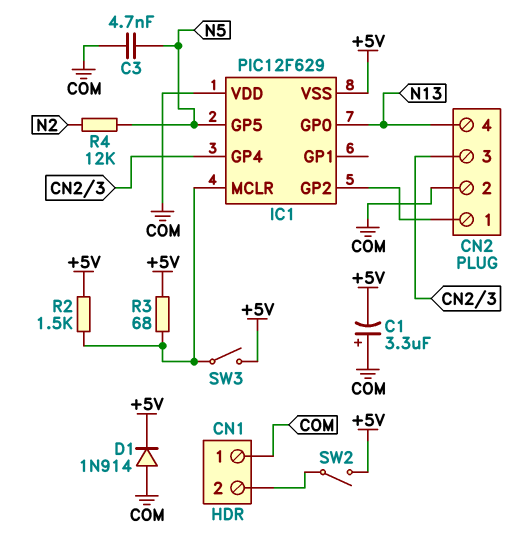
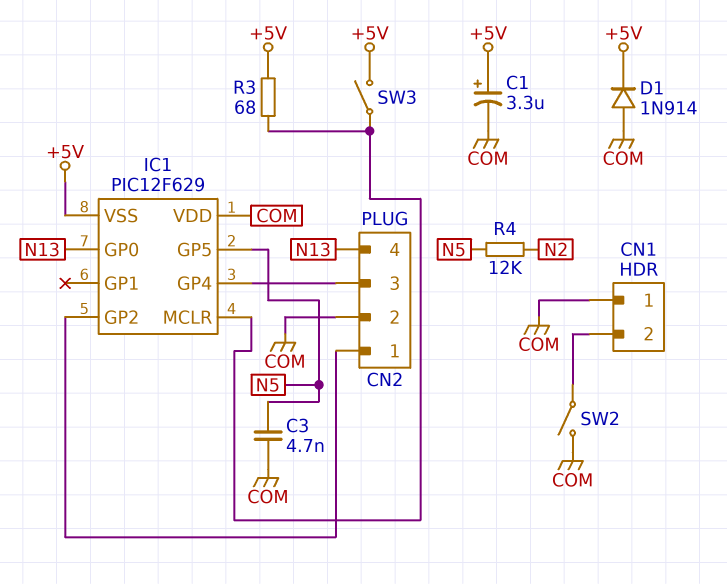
C1: 3.3uF (plus COM, minus +5V) -> 3.3uF (plus +5V, minus COM)
R2: 1.5k (+5V, IC1/MCLR) -> none
SW2: switch (+5V, CN1/2) -> switch (CN1/2, COM)

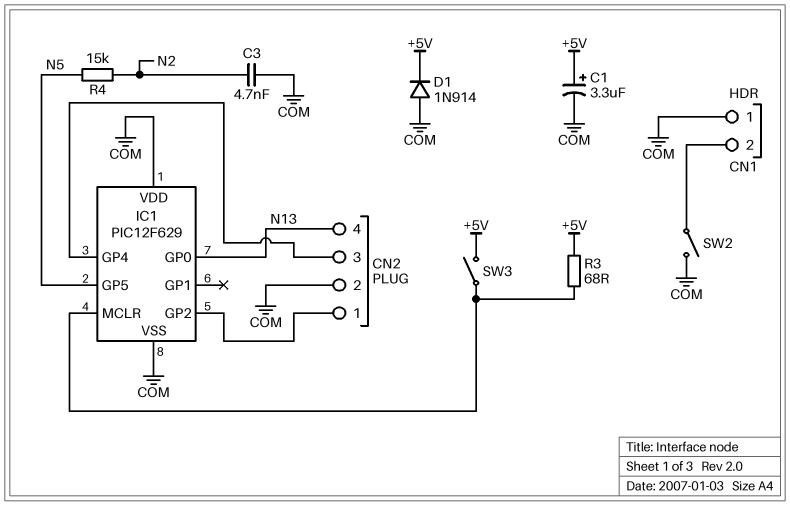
C3: 4.7nF (COM, N5) -> 4.7nF (COM, N2)
IC1 pin VSS: +5V -> COM
R4: 12k (N2, N5) -> 15k (N2, N5)

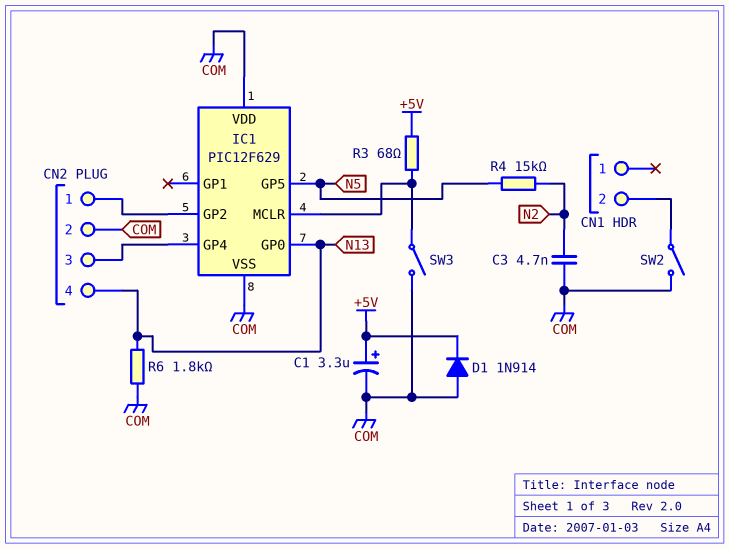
CN1 pin 1: COM -> none
R6: none -> 1.8k (COM, N13)
SW3: switch (+5V, IC1/MCLR) -> switch (COM, IC1/MCLR)

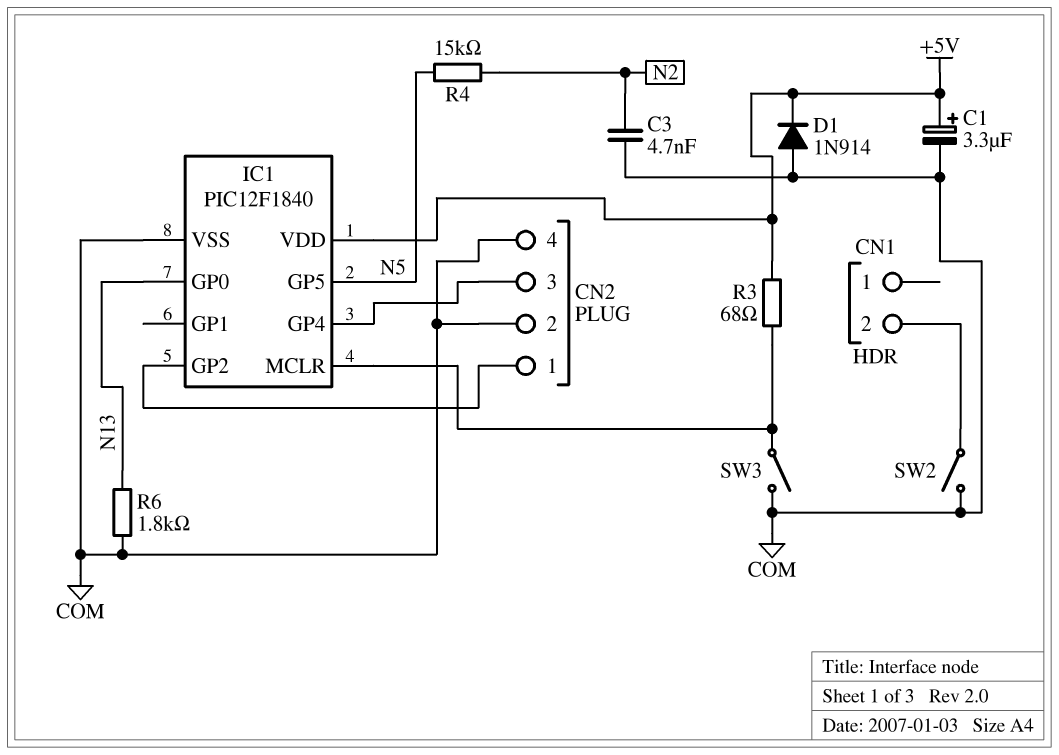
CN2 pin 4: N13 -> COM
IC1: PIC12F629 -> PIC12F1840
IC1 pin VDD: COM -> +5V

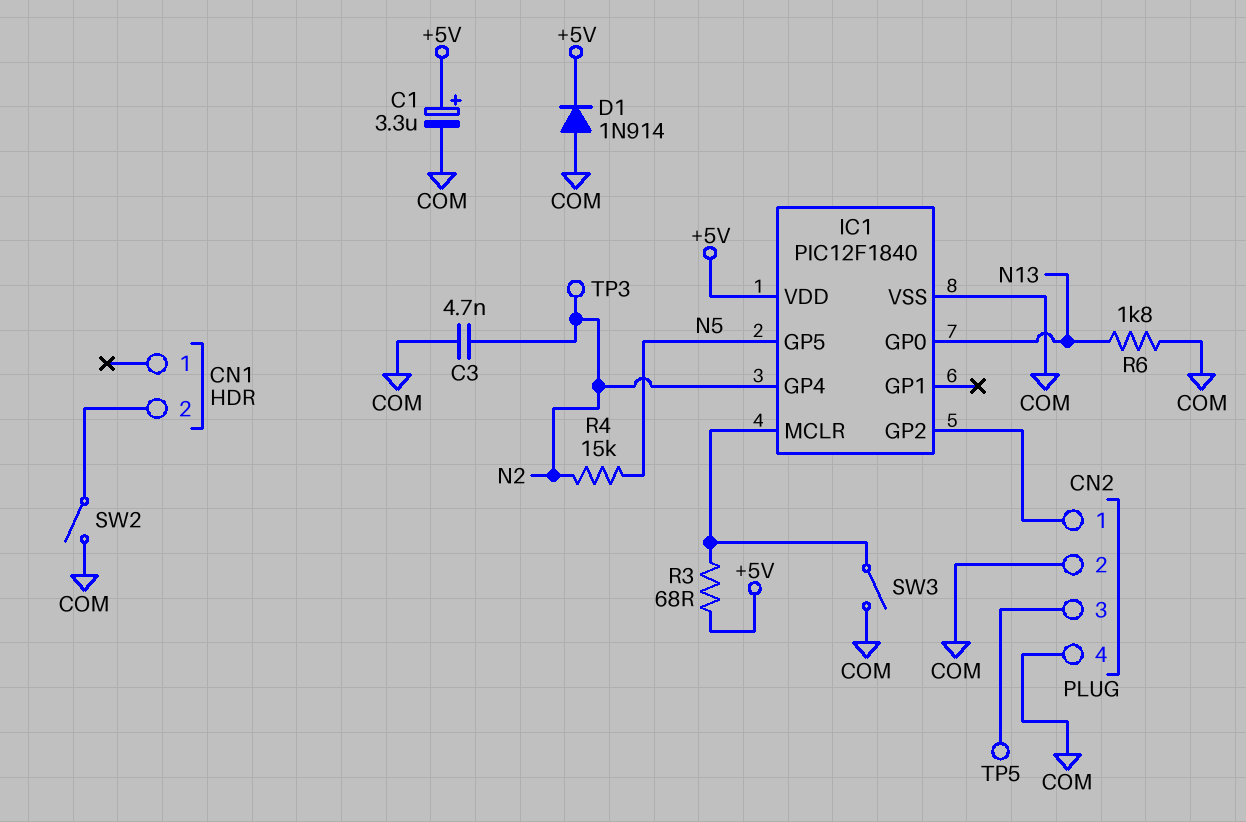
IC1 pin GP4: CN2/3 -> N2
TP3: none -> test point (N2)
TP5: none -> test point (CN2/3)

